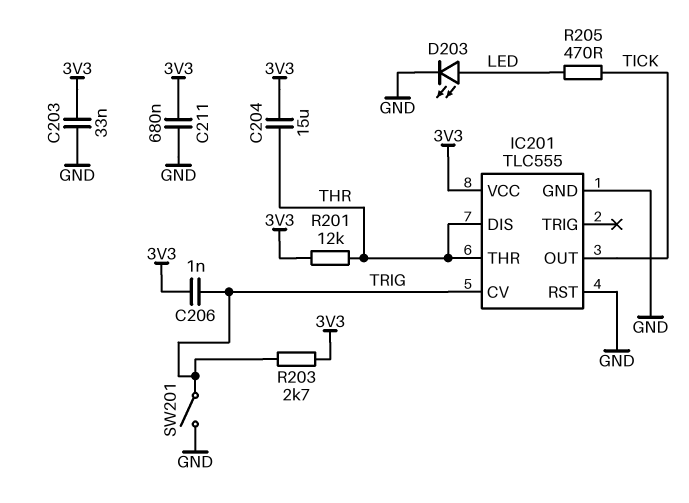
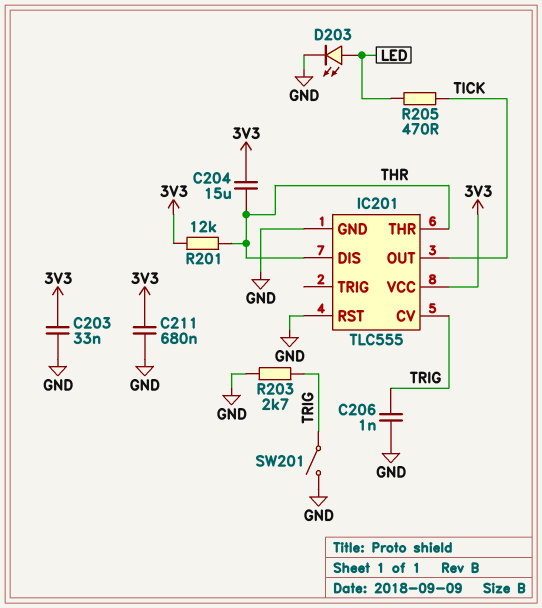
C206: 1nF (3V3, TRIG) -> 1nF (GND, TRIG)
R203: 2.7k (3V3, TRIG) -> 2.7k (GND, TRIG)

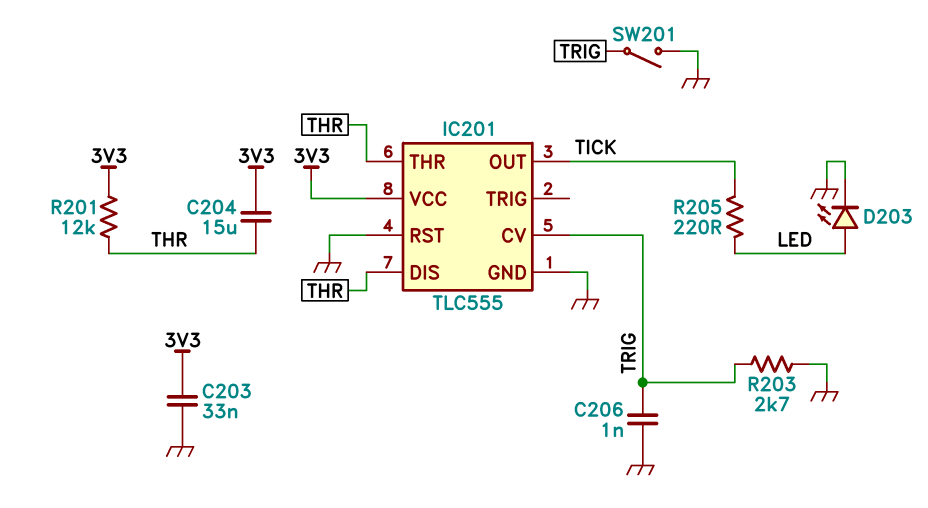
C211: 680nF (3V3, GND) -> none
R205: 470 (LED, TICK) -> 220 (LED, TICK)

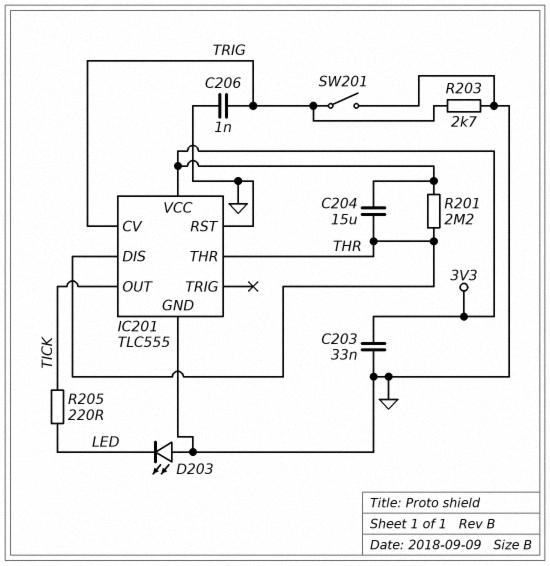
D203: LED (A LED, K GND) -> LED (A GND, K LED)
R201: 12k (3V3, THR) -> 2.2M (3V3, THR)

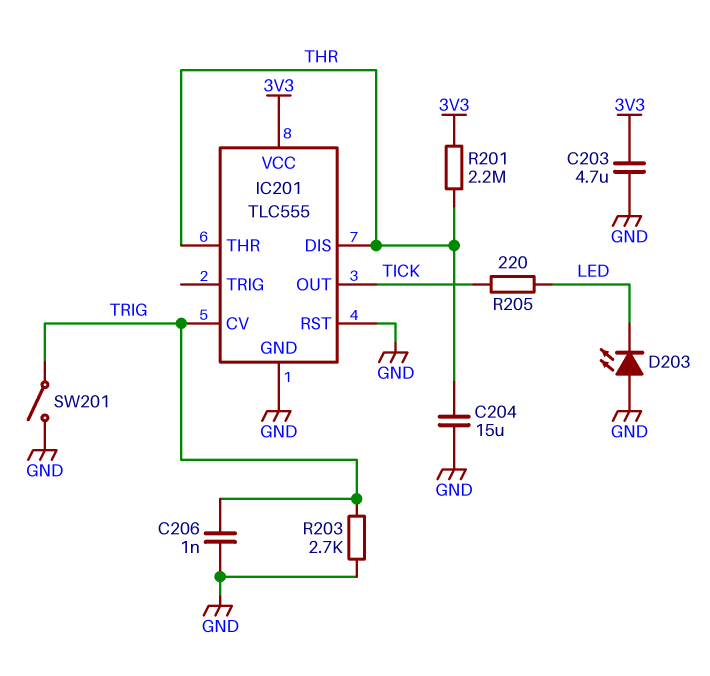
C203: 33nF (3V3, GND) -> 4.7uF (3V3, GND)
C204: 15uF (3V3, THR) -> 15uF (GND, THR)

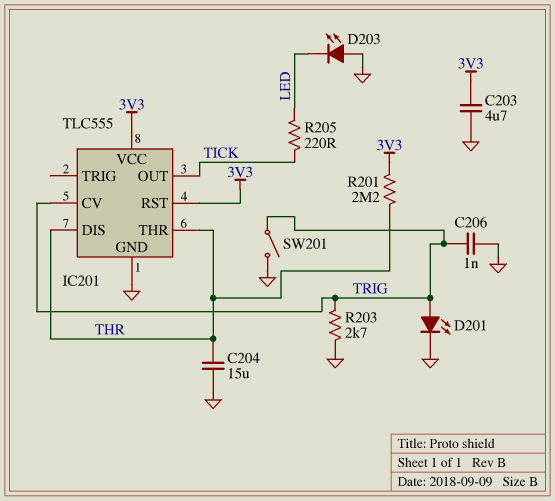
D201: none -> LED (A TRIG, K GND)
IC201 pin RST: GND -> 3V3

